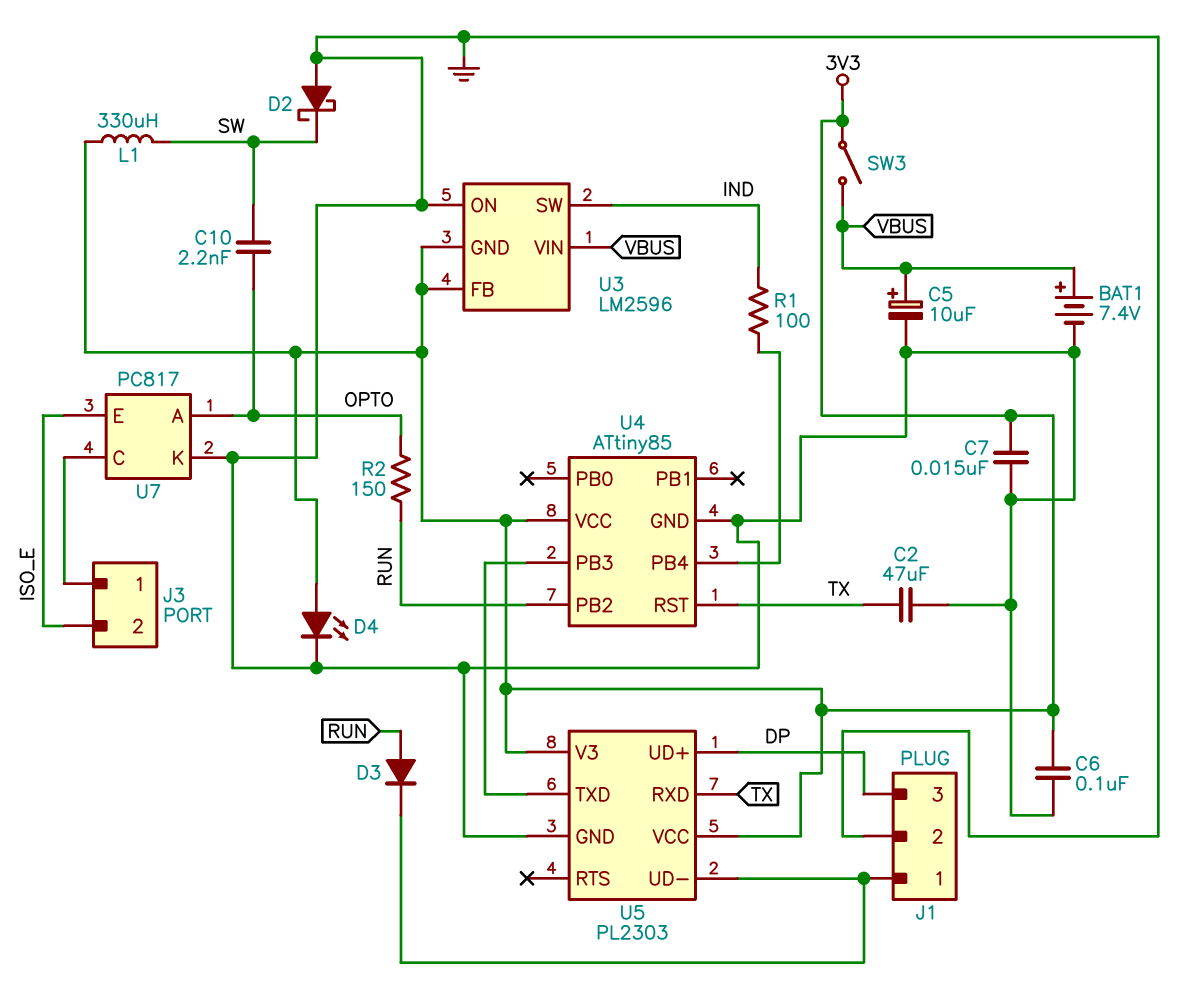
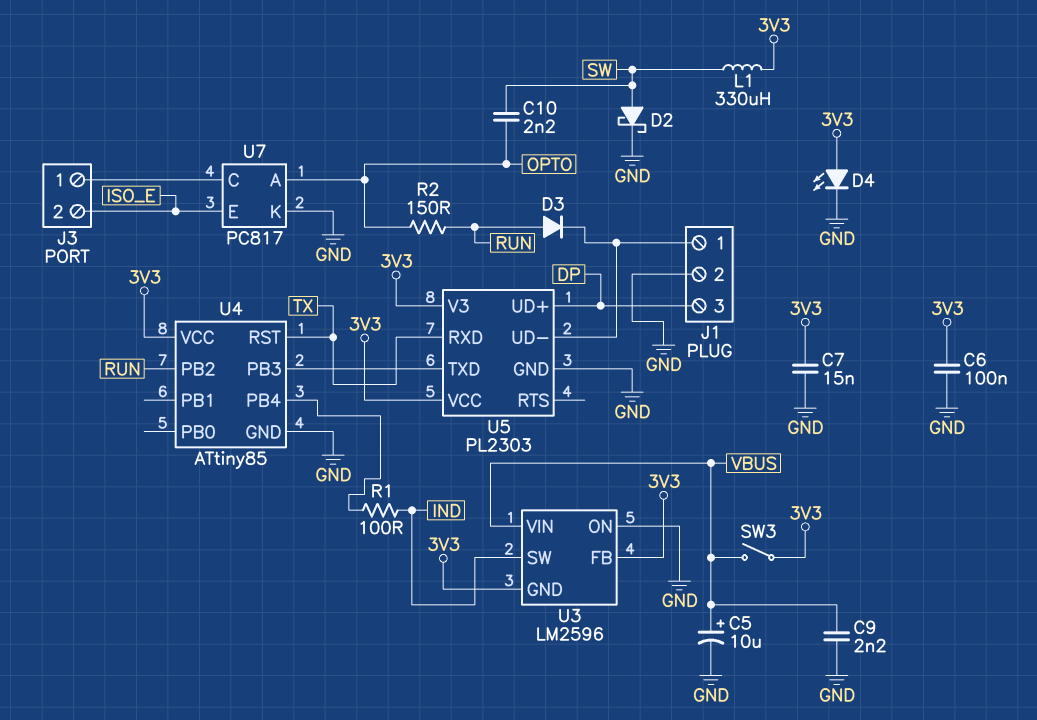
BAT1: 7.4V (plus VBUS, minus GND) -> none
C2: 47uF (GND, TX) -> none
C9: none -> 2.2nF (GND, VBUS)
D2: schottky (A GND, K SW) -> schottky (A SW, K GND)

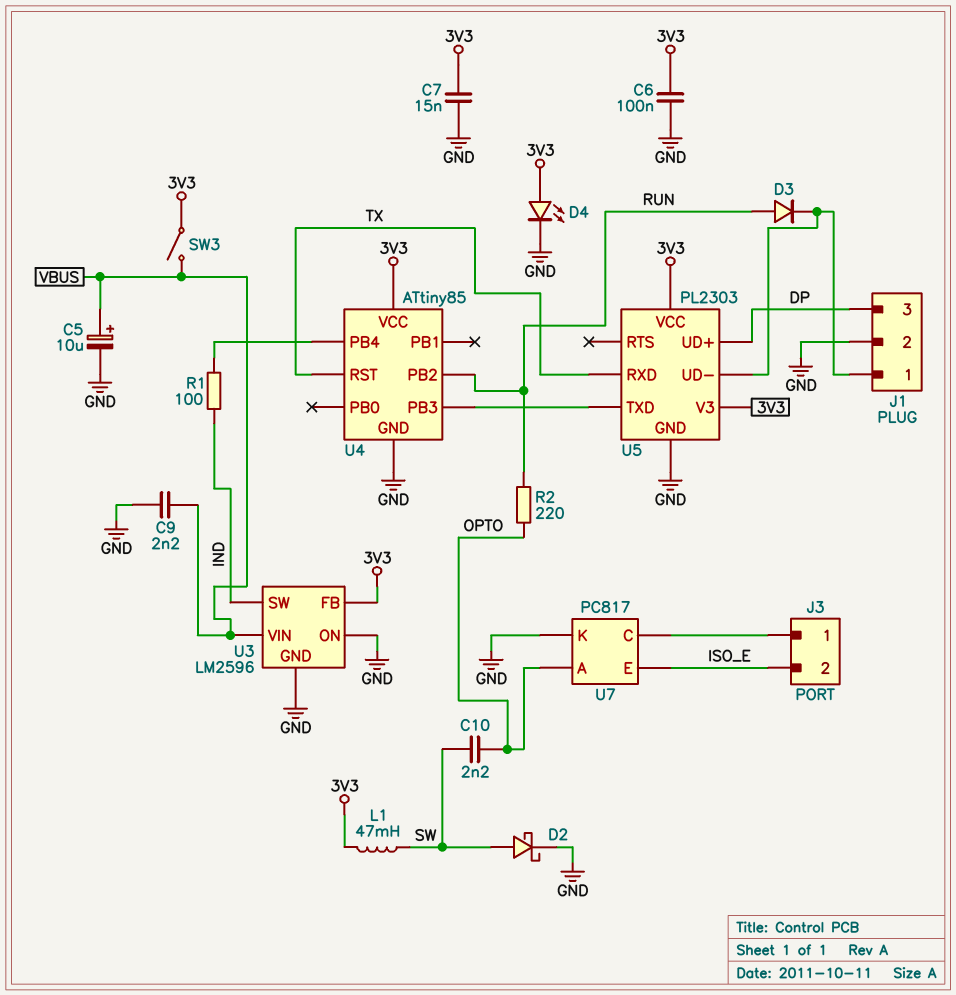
L1: 330uH (3V3, SW) -> 47mH (3V3, SW)
R2: 150 (OPTO, RUN) -> 220 (OPTO, RUN)
U3 pin GND: 3V3 -> GND

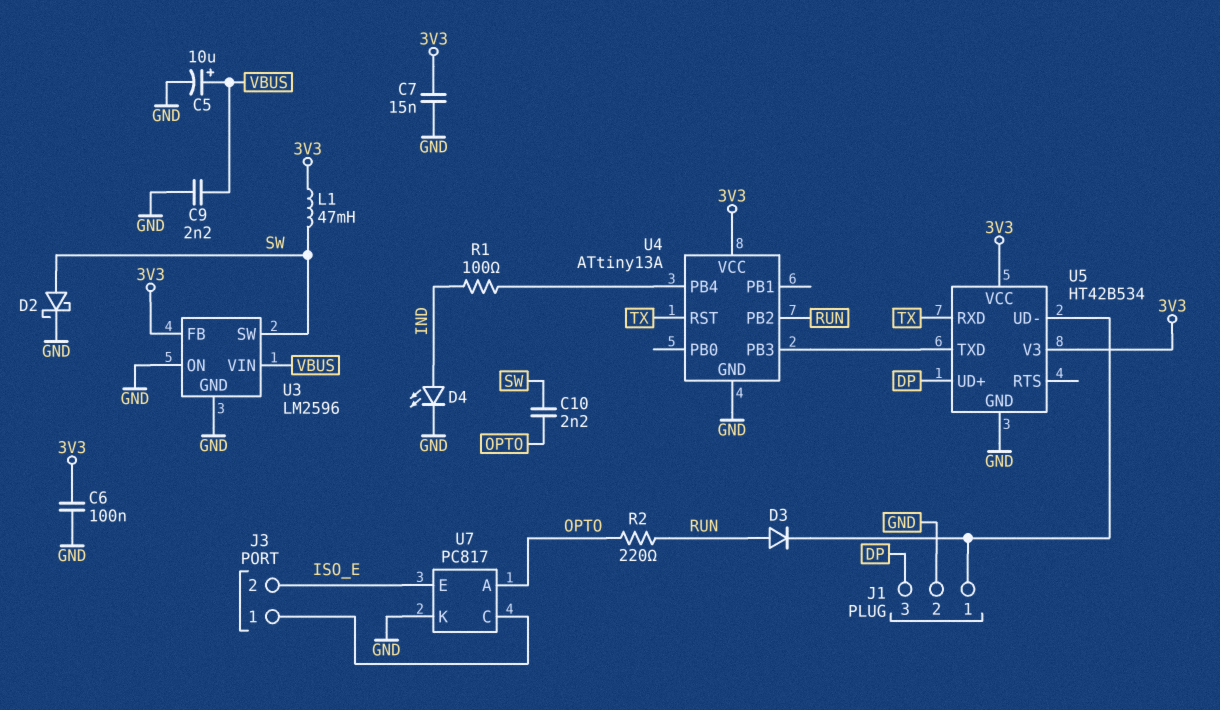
D4: LED (A 3V3, K GND) -> LED (A IND, K GND)
SW3: switch (3V3, VBUS) -> none
U3 pin SW: IND -> SW
U4: ATtiny85 -> ATtiny13A
U5: PL2303 -> HT42B534

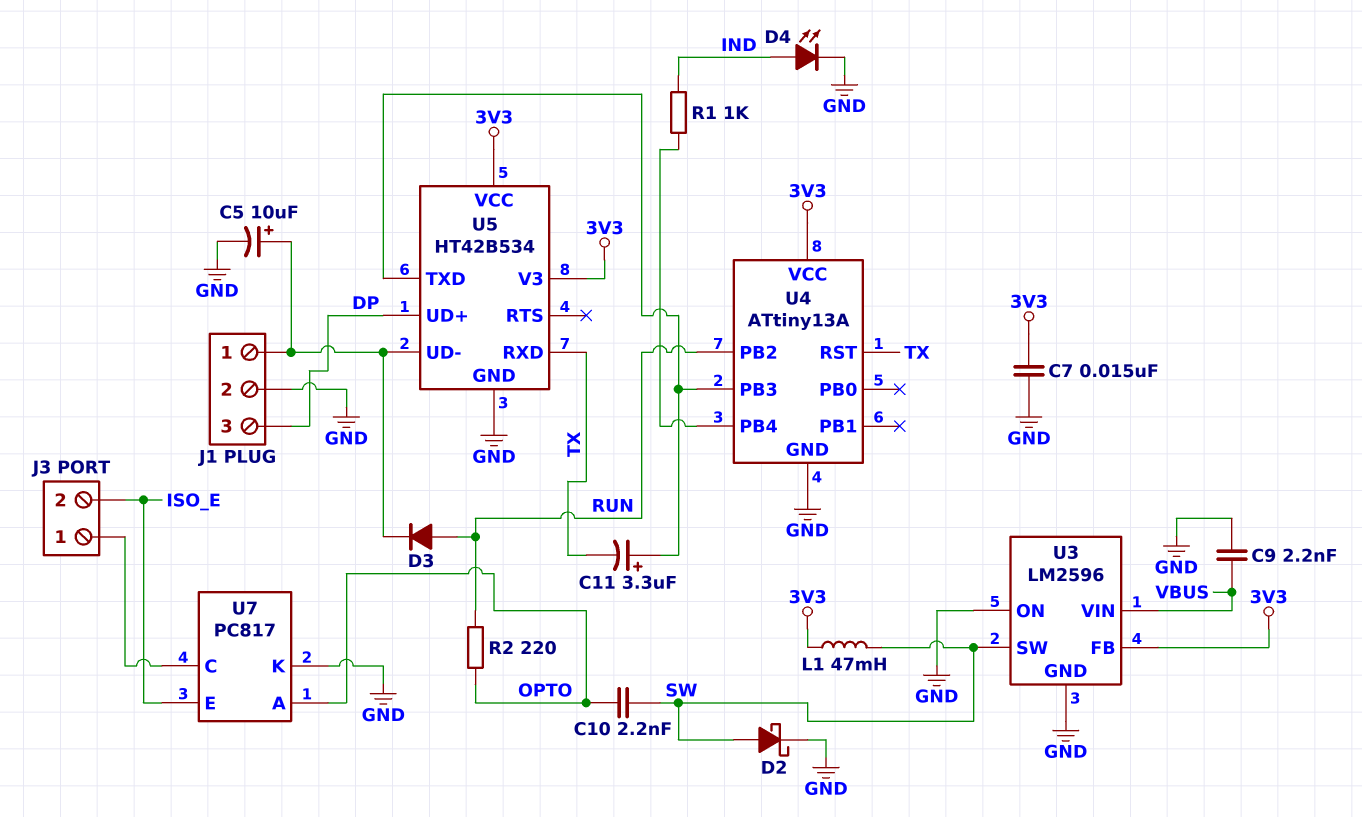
C5: 10uF (plus VBUS, minus GND) -> 10uF (plus J1/1, minus GND)
C6: 100nF (3V3, GND) -> none
C11: none -> 3.3uF (plus U4/PB3, minus TX)
R1: 100 (IND, U4/PB4) -> 1k (IND, U4/PB4)

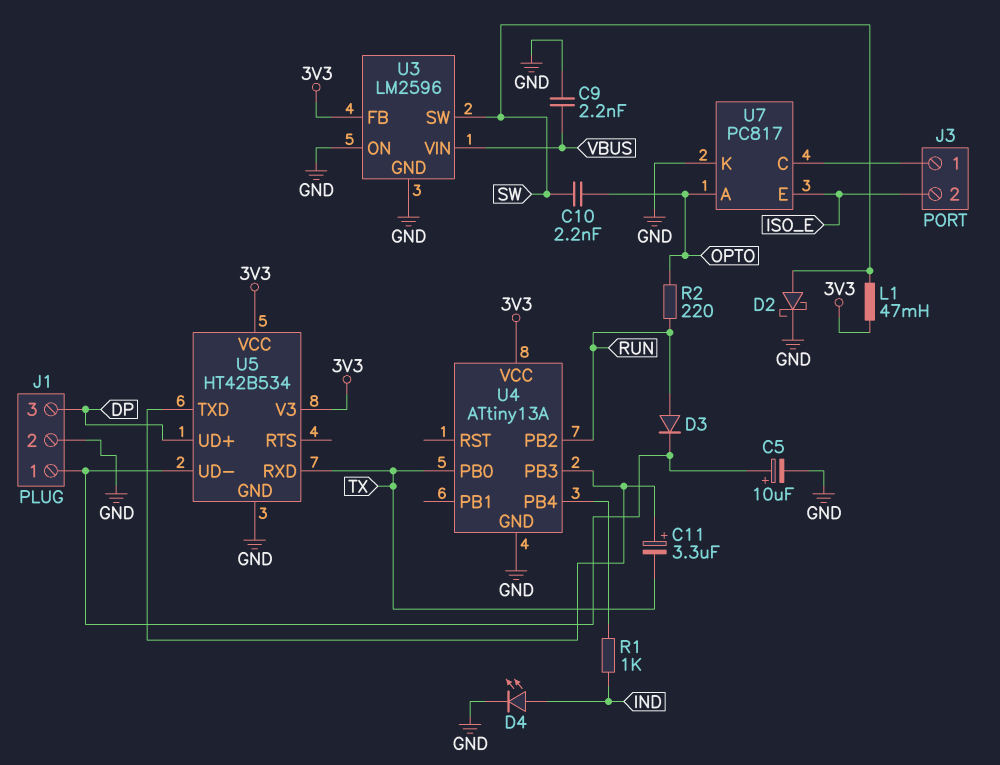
C7: 15nF (3V3, GND) -> none
U4 pin PB0: none -> TX
U4 pin RST: TX -> none

